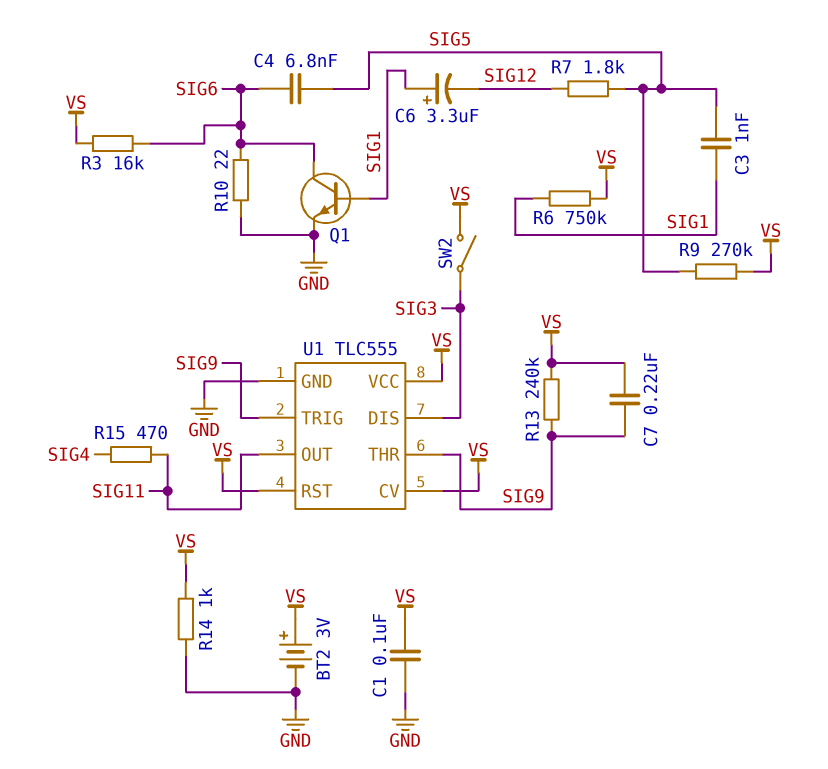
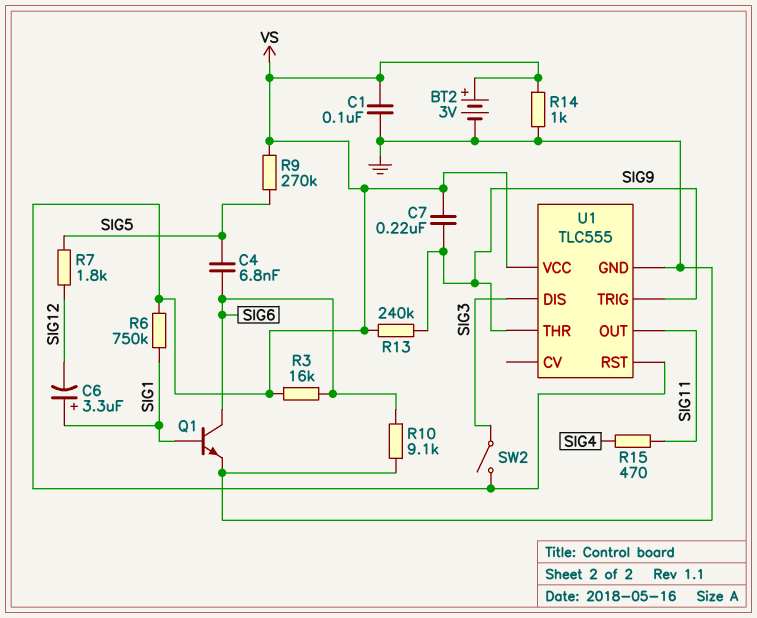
C3: 1nF (SIG1, SIG5) -> none
R10: 22 (GND, SIG6) -> 9.1k (GND, SIG6)
U1 pin CV: VS -> none

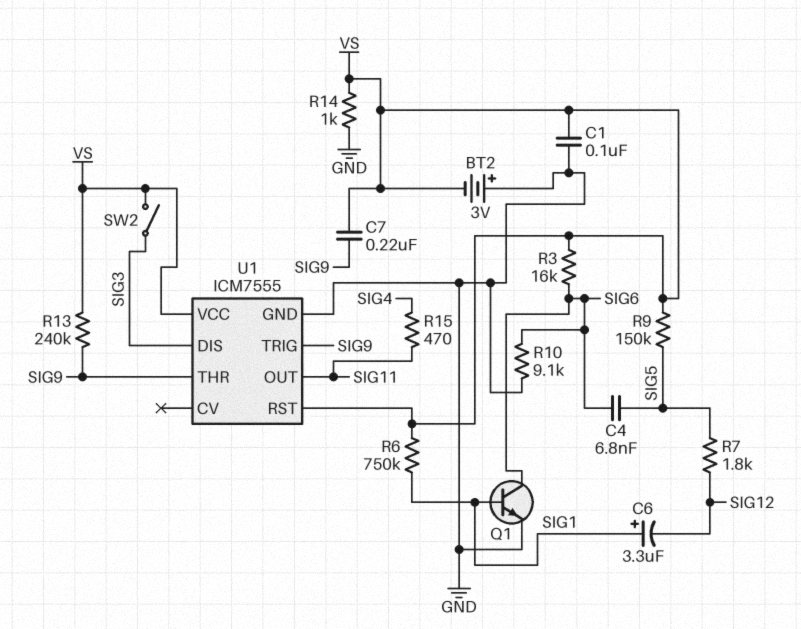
BT2: 3V (plus VS, minus GND) -> 3V (plus GND, minus VS)
R9: 270k (SIG5, VS) -> 150k (SIG5, VS)
U1: TLC555 -> ICM7555

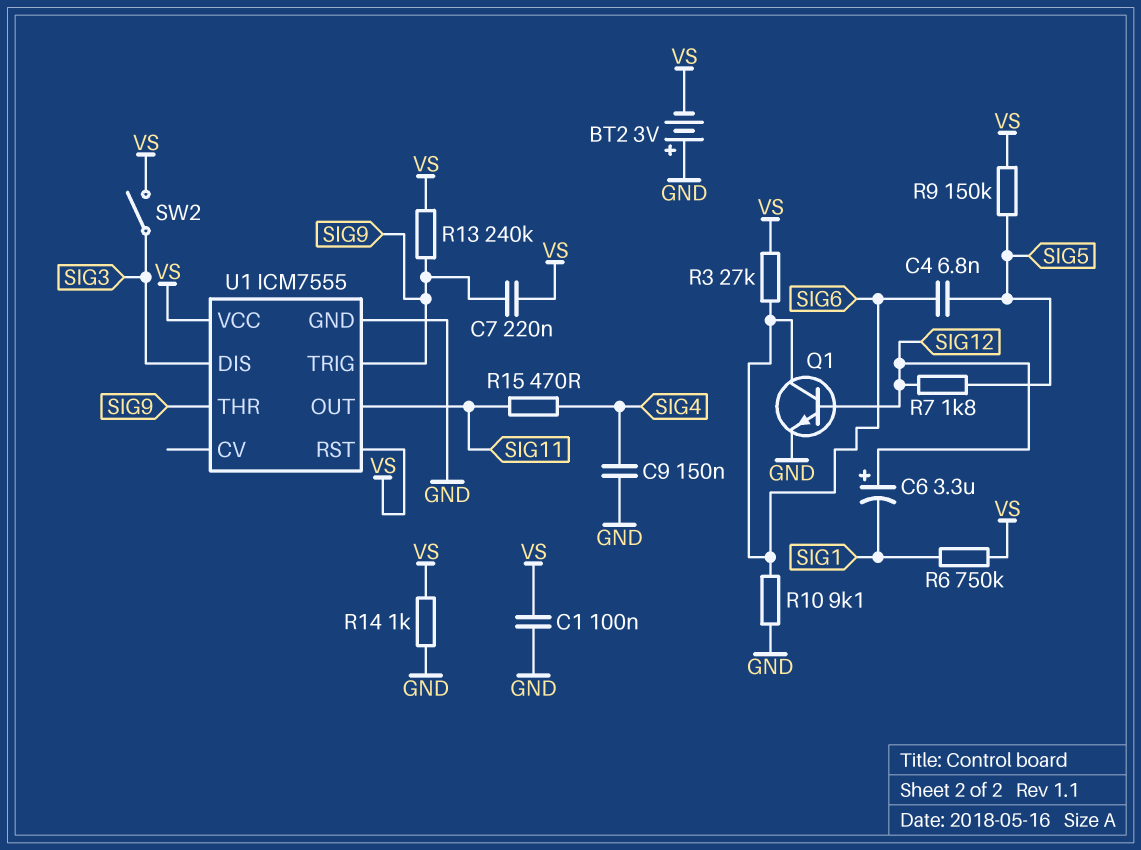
C6: 3.3uF (plus SIG1, minus SIG12) -> 3.3uF (plus SIG12, minus SIG1)
C9: none -> 150nF (GND, SIG4)
Q1: NPN (B SIG1, C SIG6, E GND) -> NPN (B SIG12, C SIG6, E GND)
R3: 16k (SIG6, VS) -> 27k (SIG6, VS)

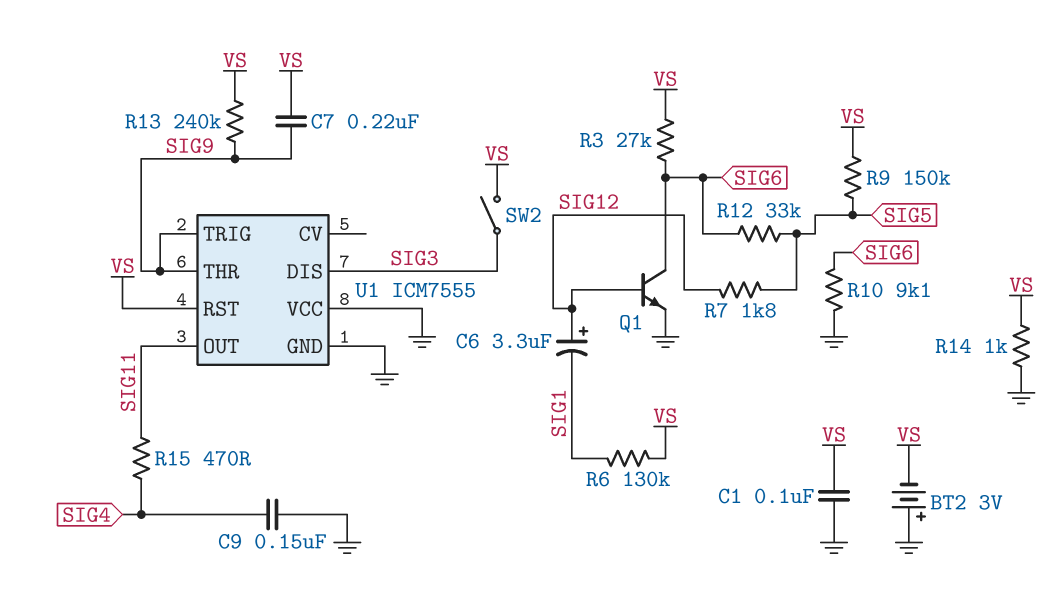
C4: 6.8nF (SIG5, SIG6) -> none
R6: 750k (SIG1, VS) -> 130k (SIG1, VS)
R12: none -> 33k (SIG5, SIG6)
U1 pin VCC: VS -> GND

